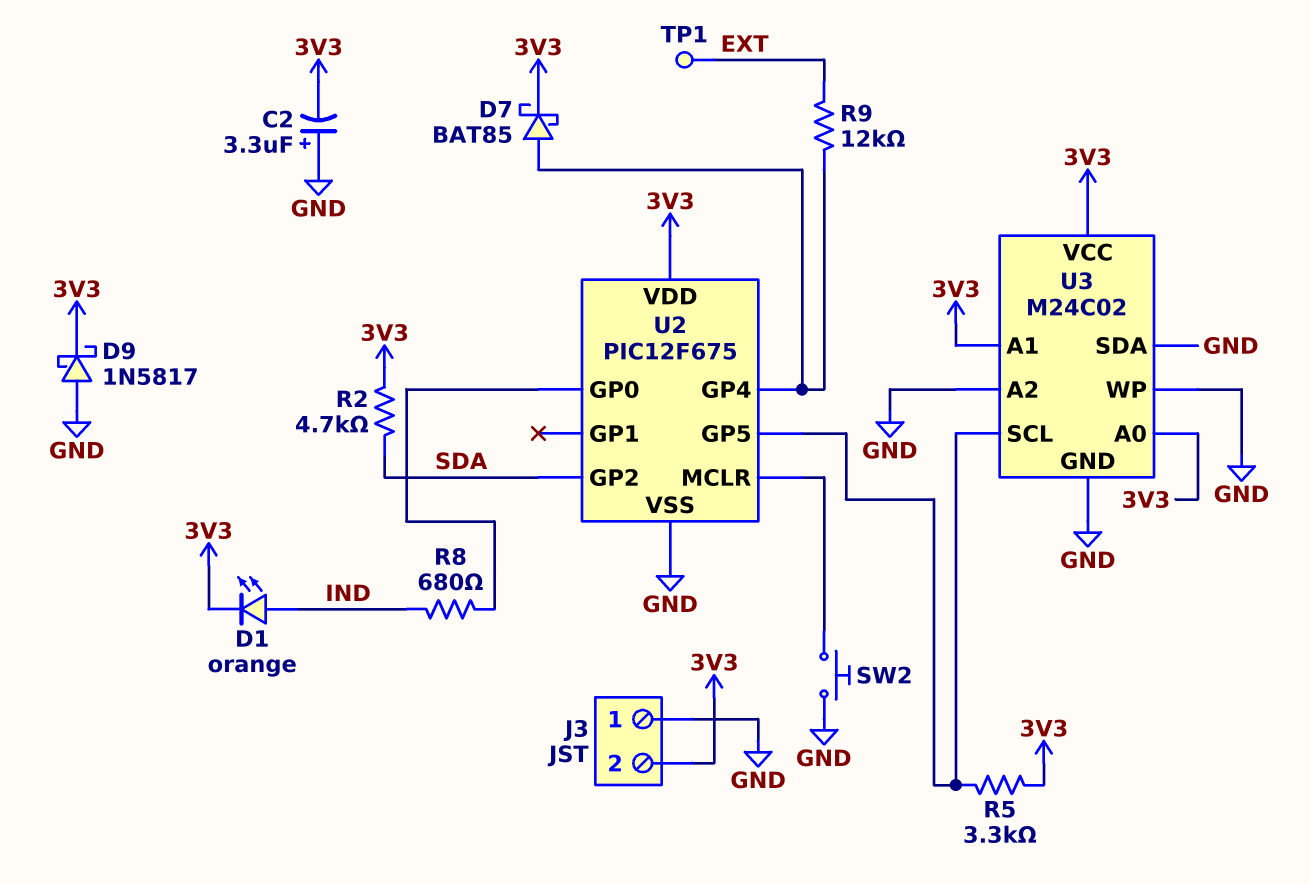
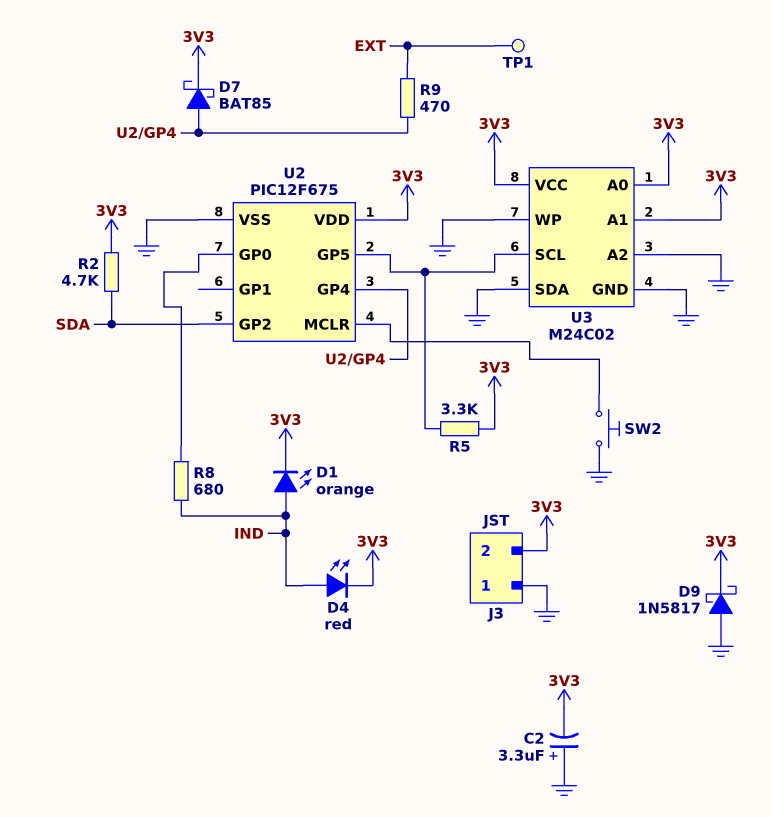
D4: none -> LED red (A IND, K 3V3)
R9: 12k (EXT, U2/GP4) -> 470 (EXT, U2/GP4)

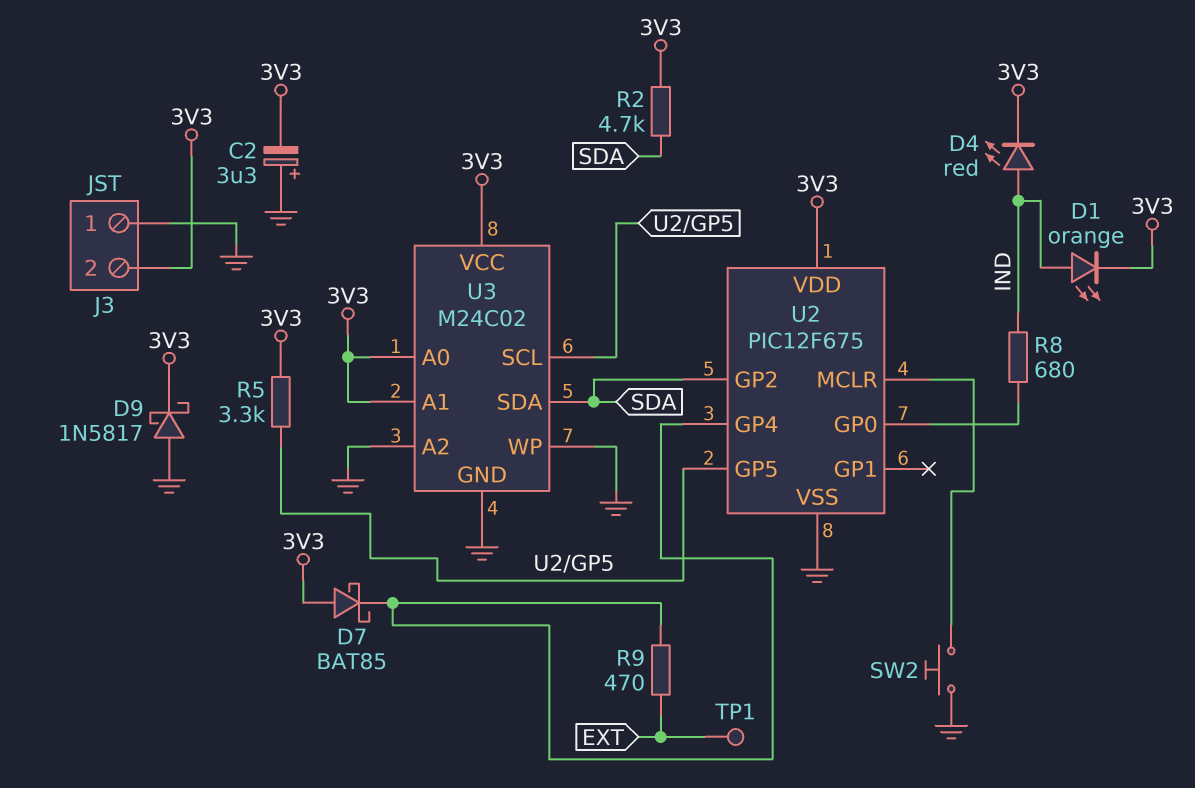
D7: schottky BAT85 (A U2/GP4, K 3V3) -> schottky BAT85 (A 3V3, K U2/GP4)
U3 pin SDA: GND -> SDA

